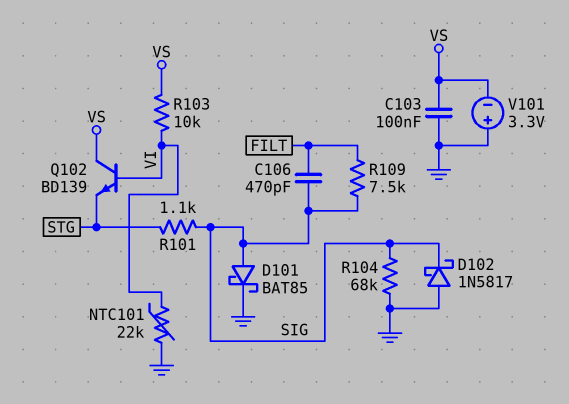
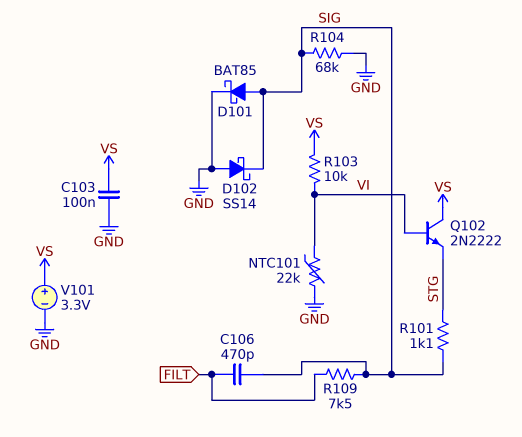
D102: schottky 1N5817 (A GND, K SIG) -> schottky SS14 (A GND, K SIG)
Q102: NPN BD139 (B VI, C VS, E STG) -> NPN 2N2222 (B VI, C VS, E STG)
V101: 3.3V (plus GND, minus VS) -> 3.3V (plus VS, minus GND)

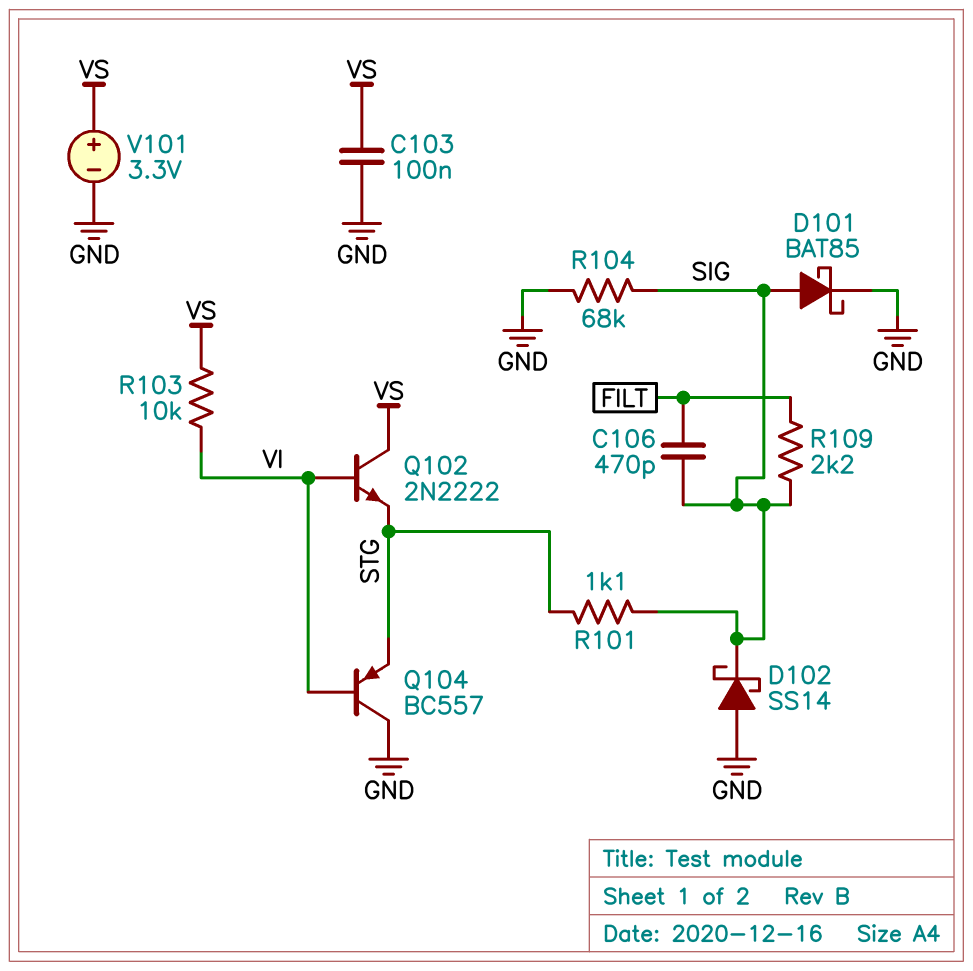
NTC101: 22k (GND, VI) -> none
Q104: none -> PNP BC557 (B VI, C GND, E STG)
R109: 7.5k (FILT, SIG) -> 2.2k (FILT, SIG)

